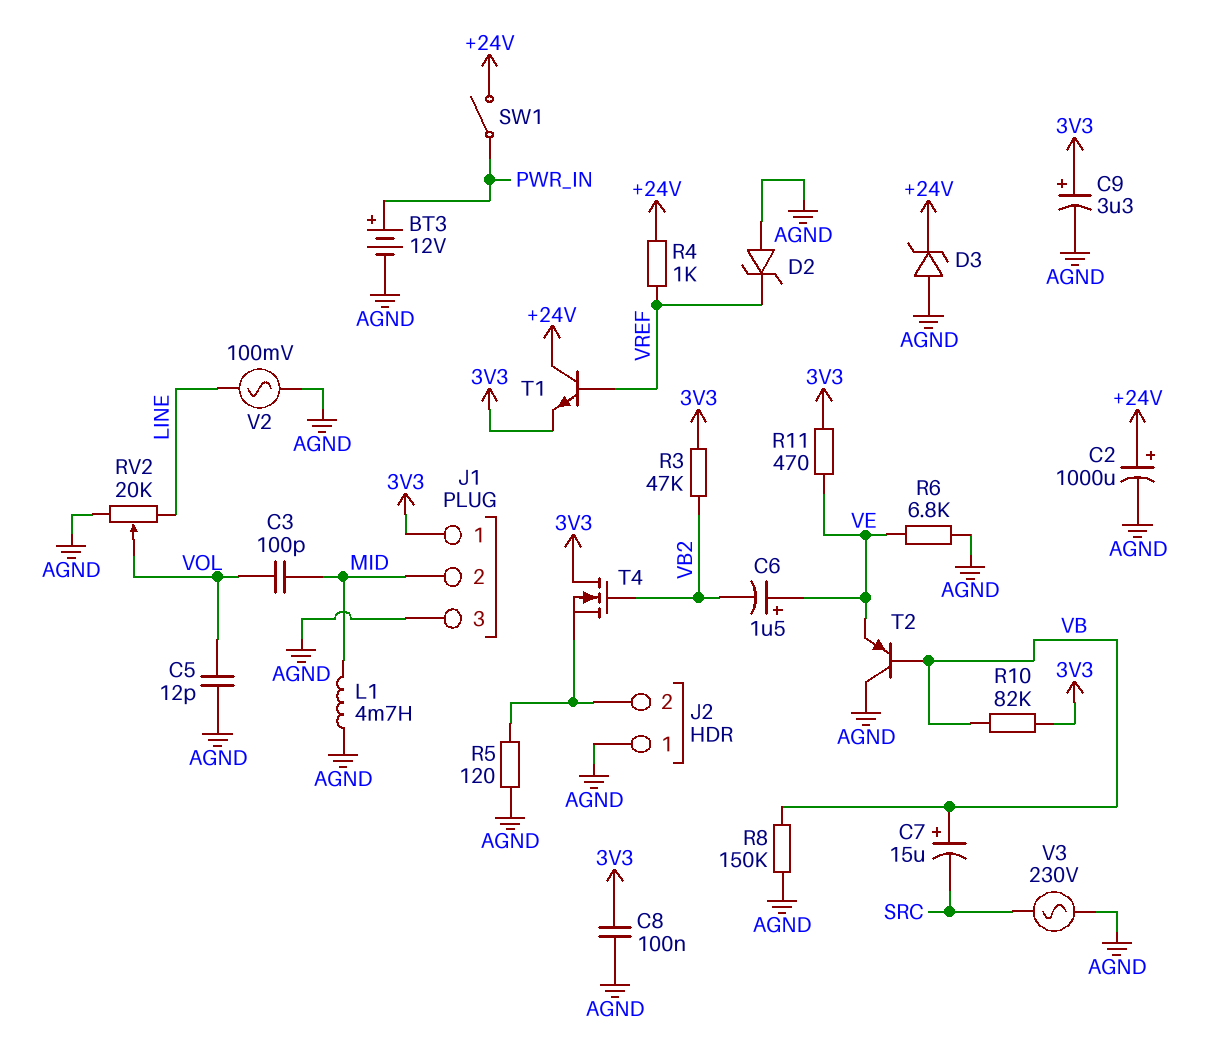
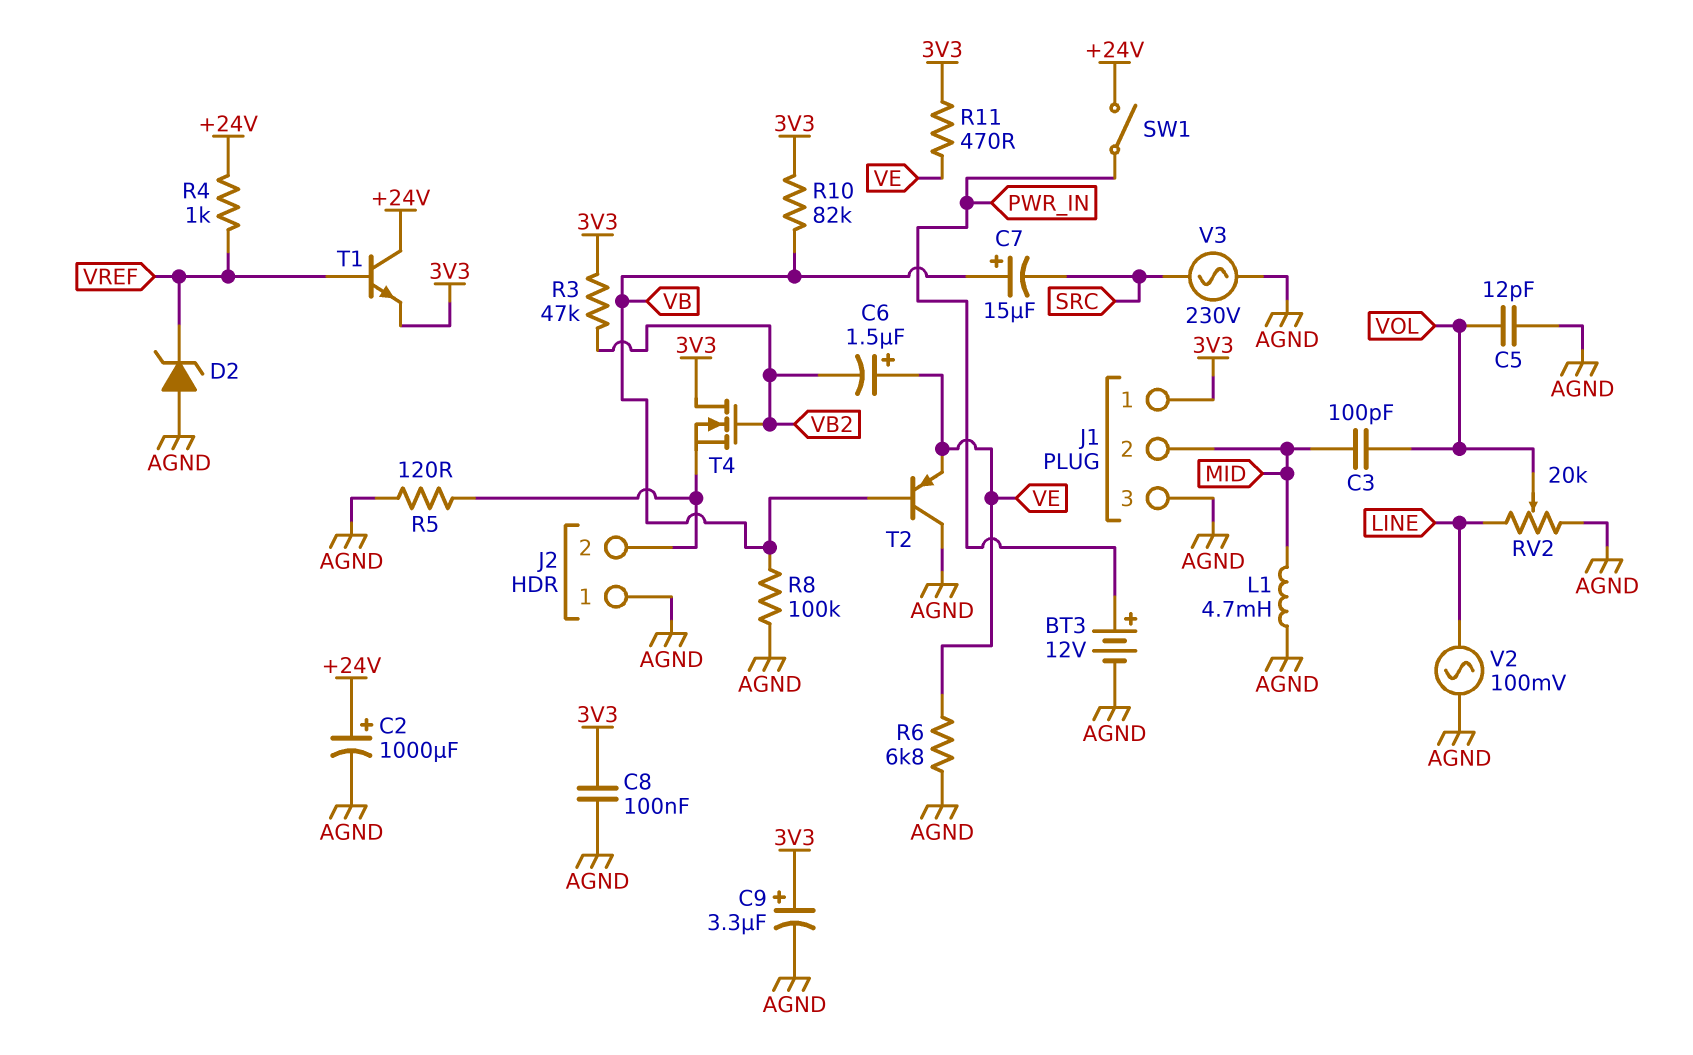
D3: zener (A AGND, K +24V) -> none
R8: 150k (AGND, VB) -> 100k (AGND, VB)

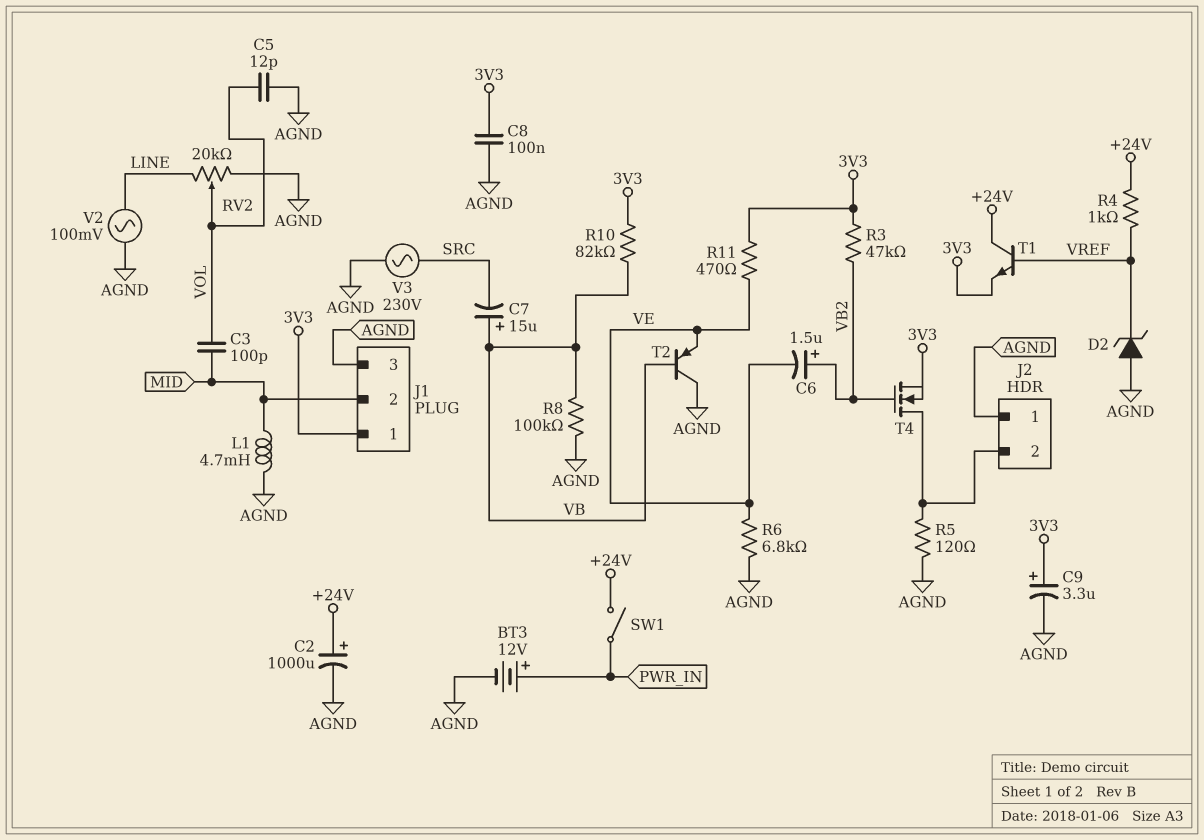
C6: 1.5uF (plus VE, minus VB2) -> 1.5uF (plus VB2, minus VE)
T4: NMOS (G VB2, D 3V3, S J2/2) -> NMOS (G VB2, D J2/2, S 3V3)

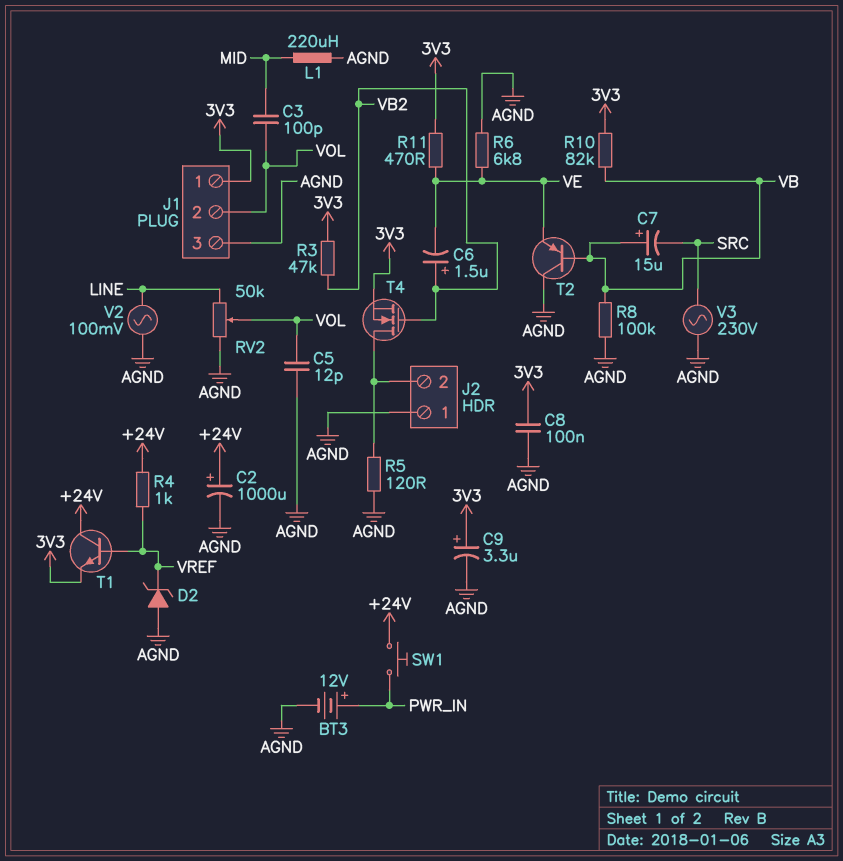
J1 pin 2: MID -> VOL
L1: 4.7mH (AGND, MID) -> 220uH (AGND, MID)
RV2: 20k (AGND, LINE, wiper VOL) -> 50k (AGND, LINE, wiper VOL)
SW1: switch (+24V, PWR_IN) -> button (+24V, PWR_IN)

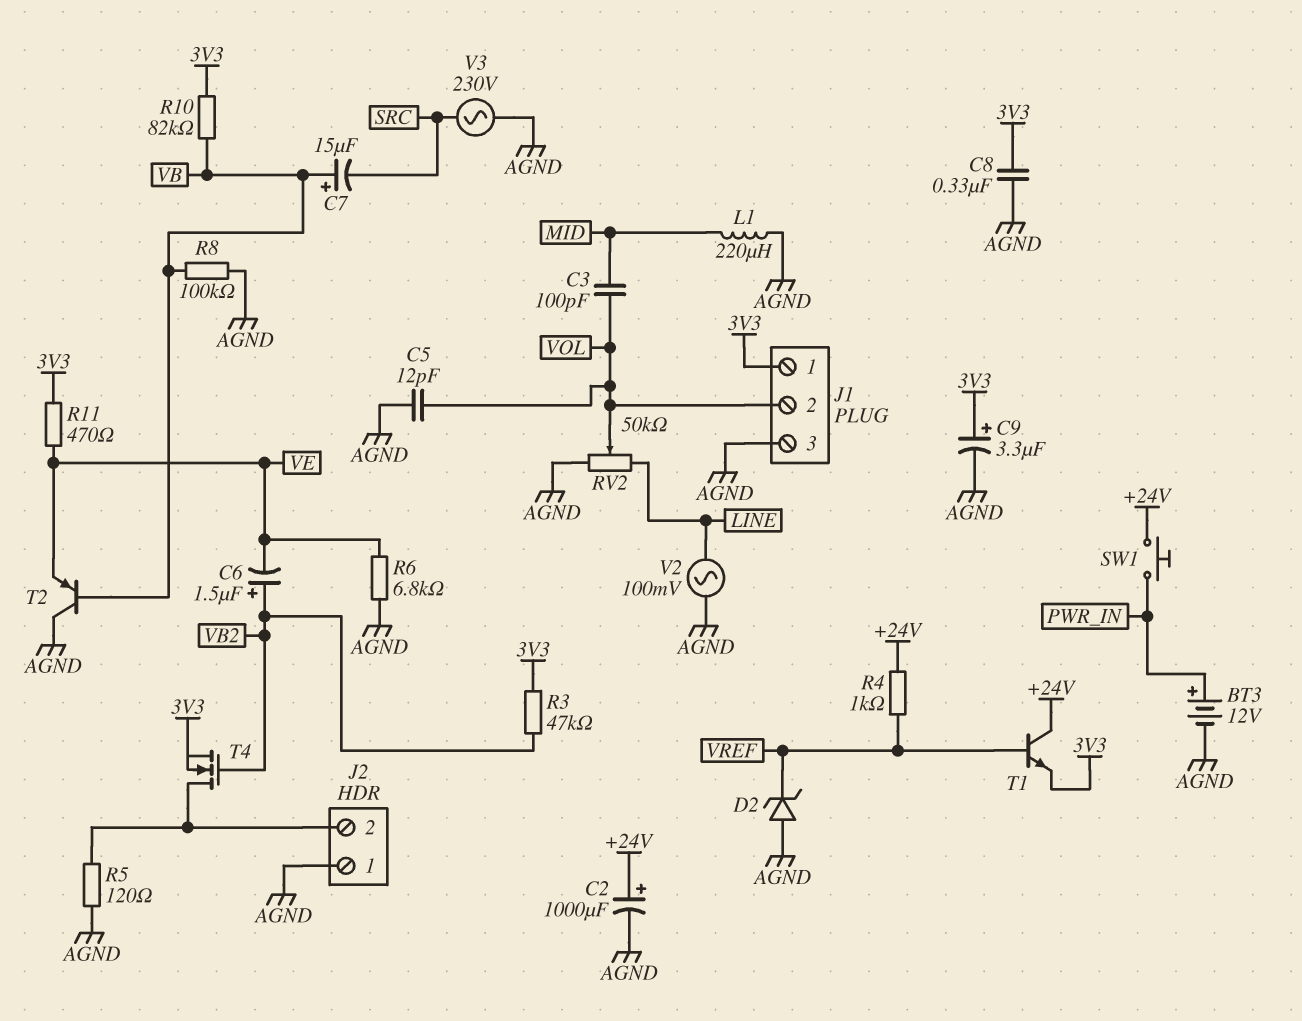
C8: 100nF (3V3, AGND) -> 330nF (3V3, AGND)

